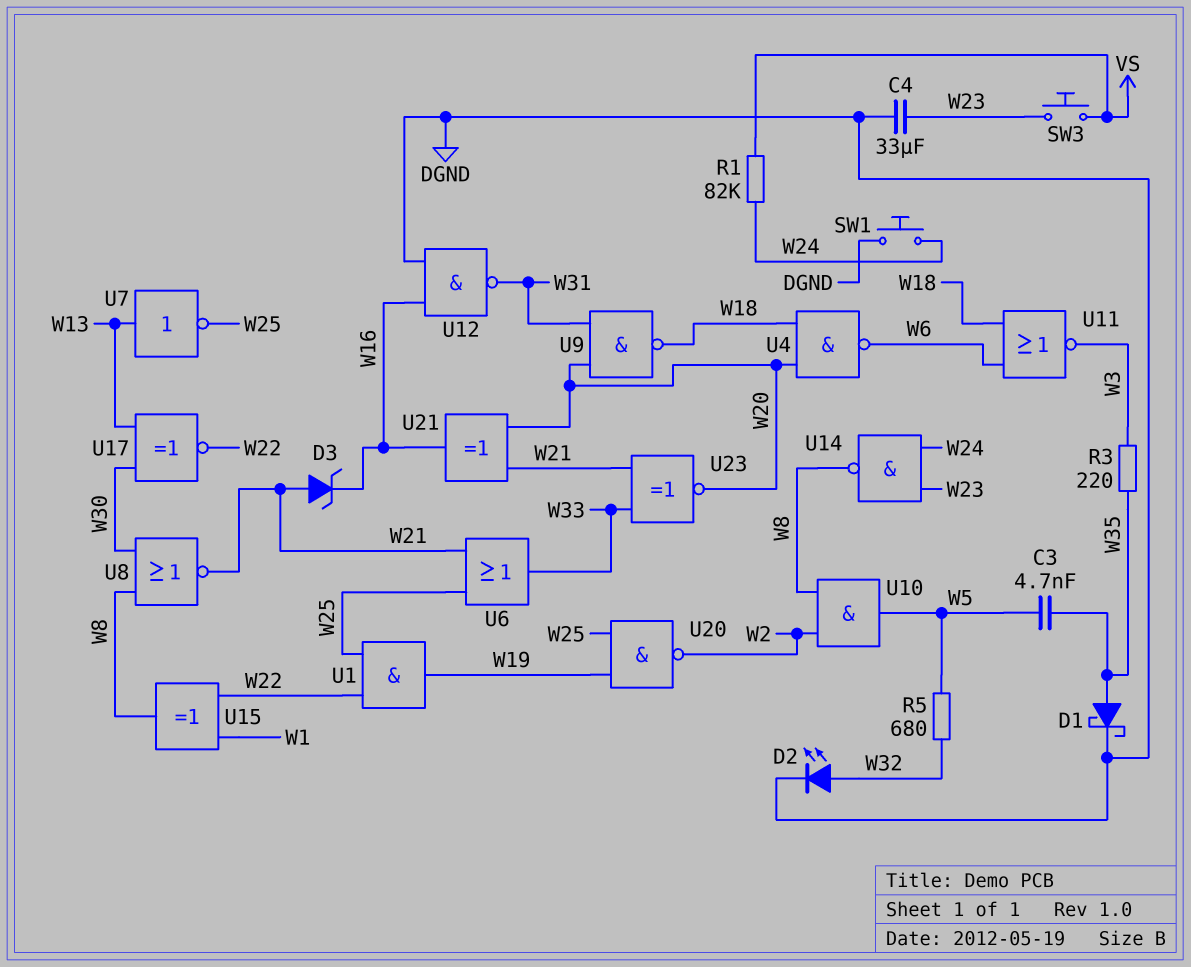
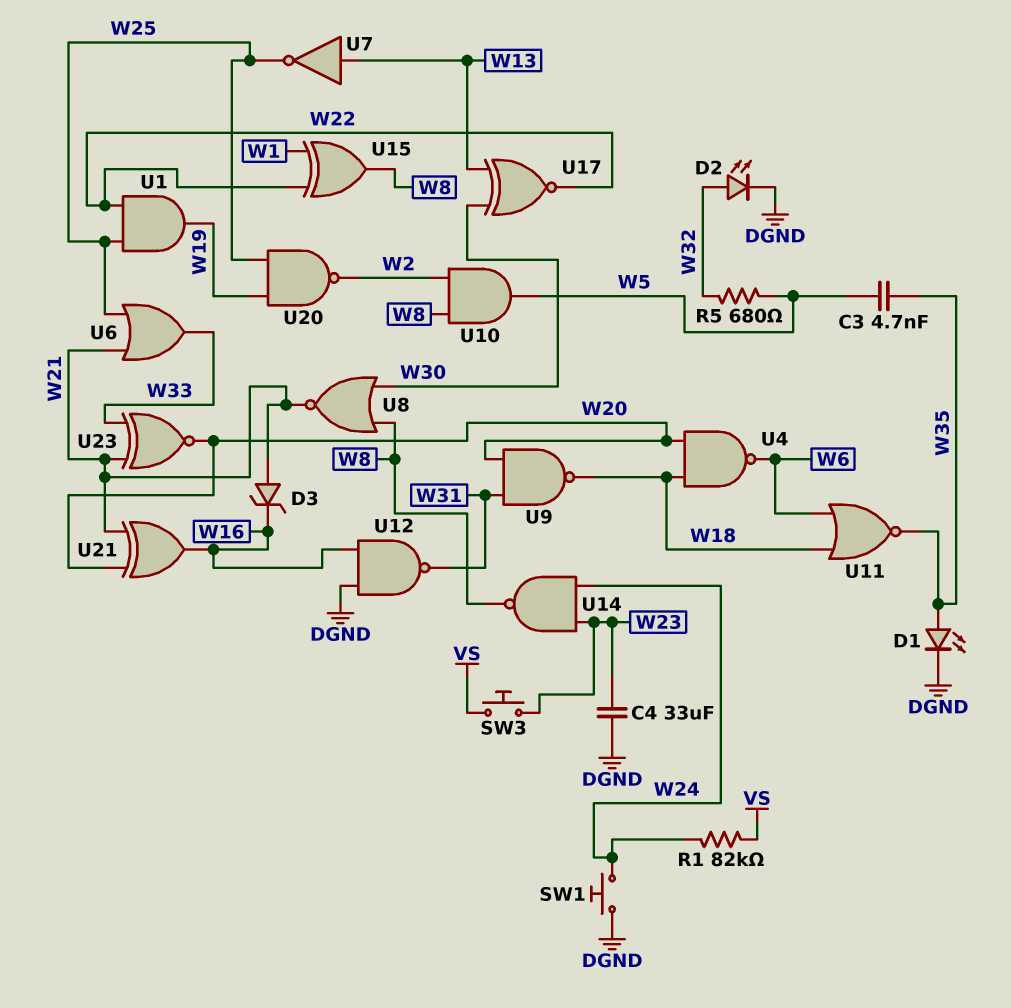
D1: schottky (A W35, K DGND) -> LED (A W35, K DGND)
R3: 220 (W3, W35) -> none
U11: NOR (in W6, in W18, out W3) -> NOR (in W6, in W18, out W35)

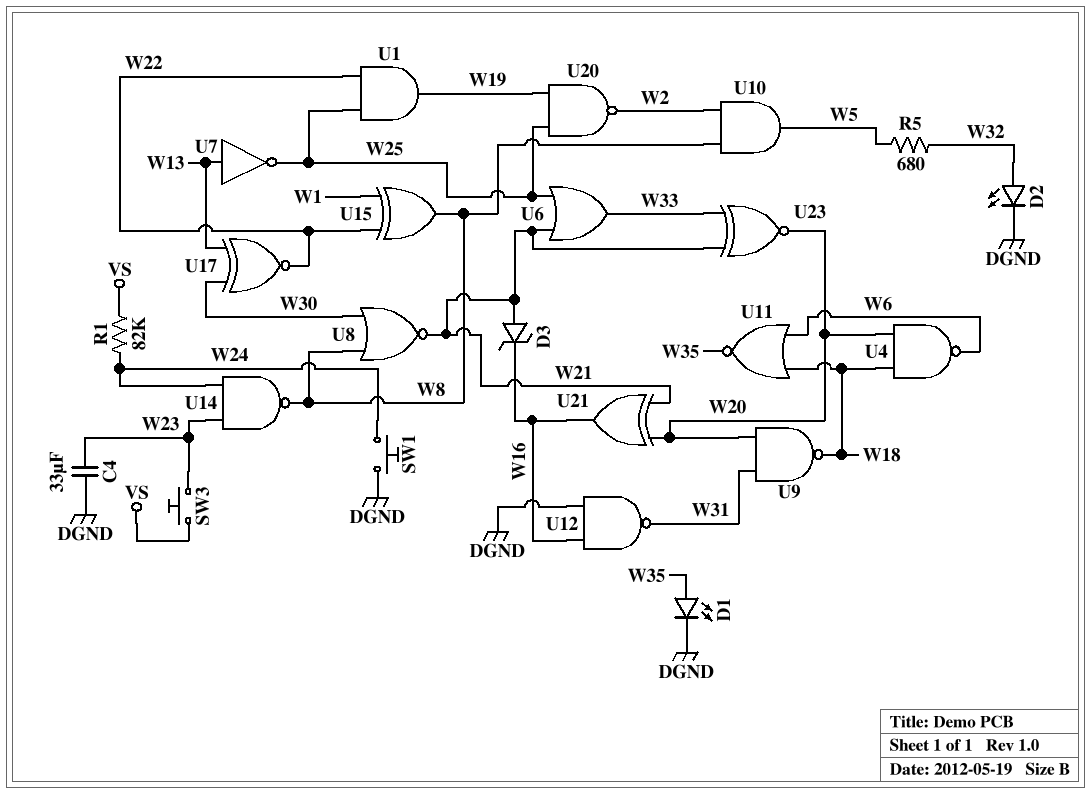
C3: 4.7nF (W5, W35) -> none

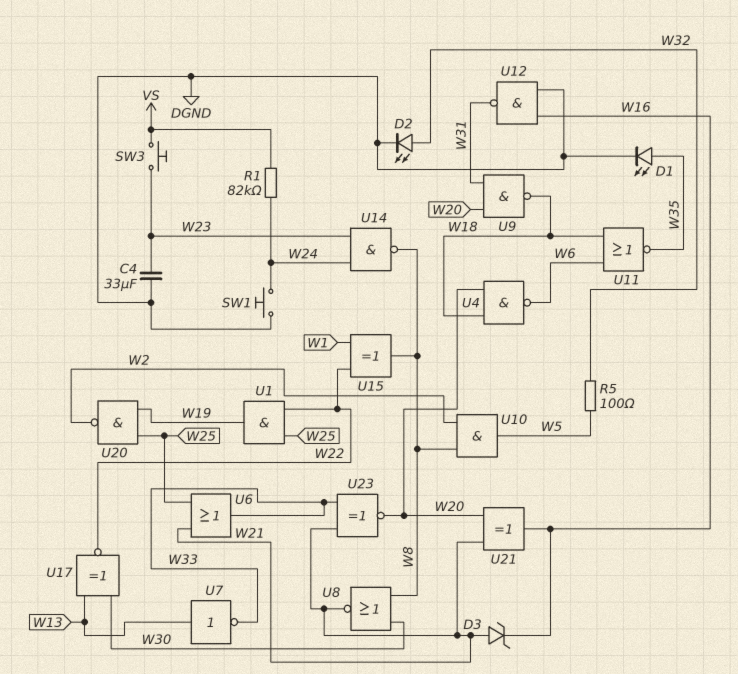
R5: 680 (W5, W32) -> 100 (W5, W32)
U7: NOT (in W13, out W25) -> NOT (in W13, out W33)

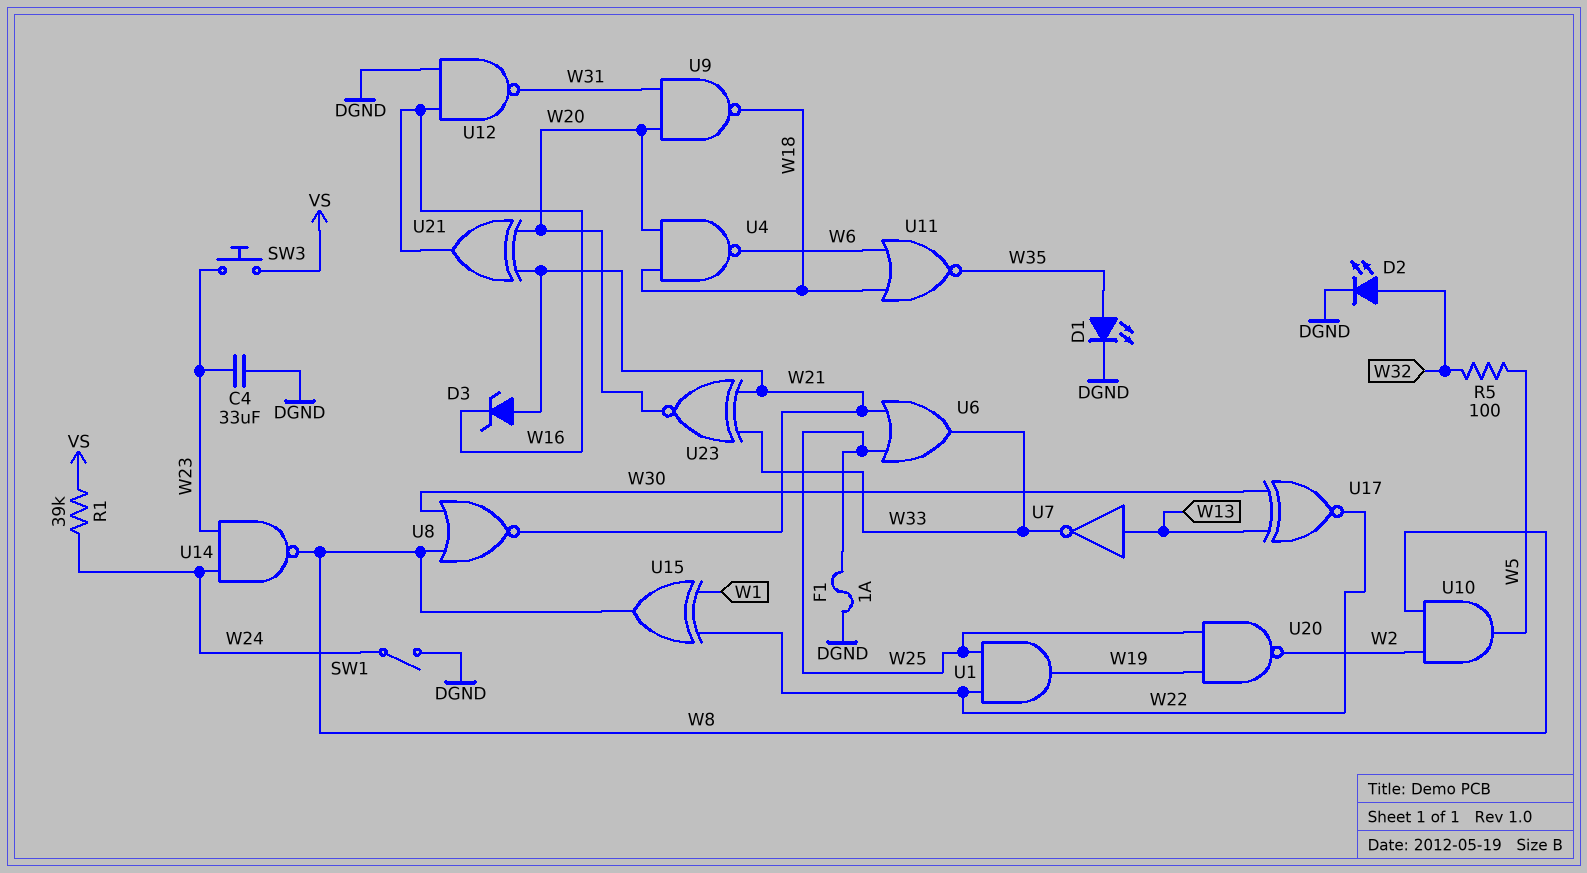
F1: none -> 1A (DGND, W25)
R1: 82k (VS, W24) -> 39k (VS, W24)
SW1: button (DGND, W24) -> switch (DGND, W24)

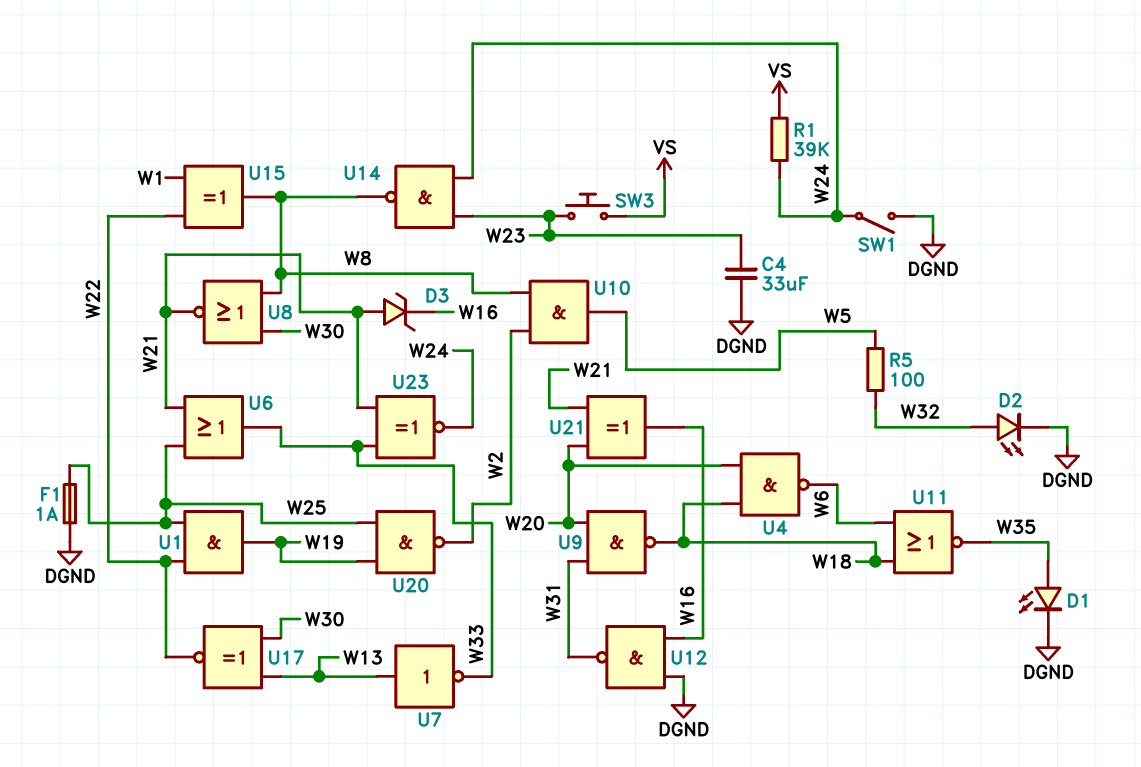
U23: XNOR (in W21, in W33, out W20) -> XNOR (in W21, in W33, out W24)

